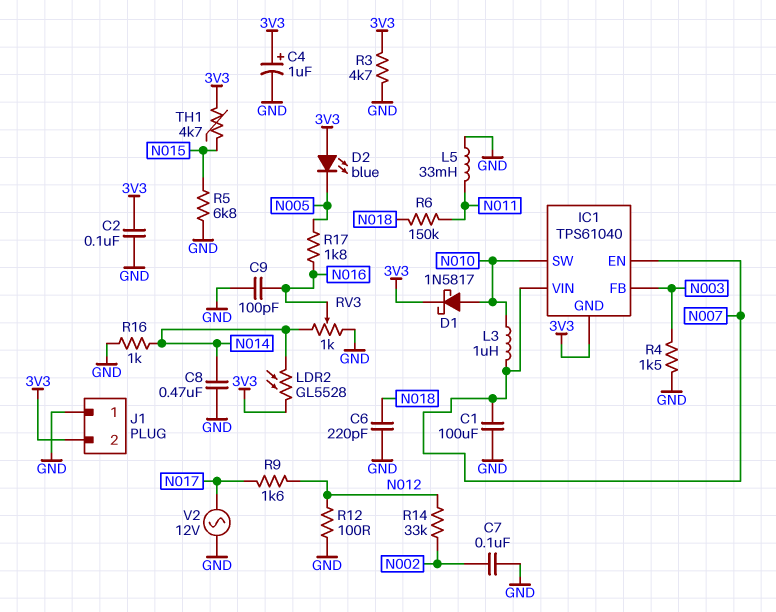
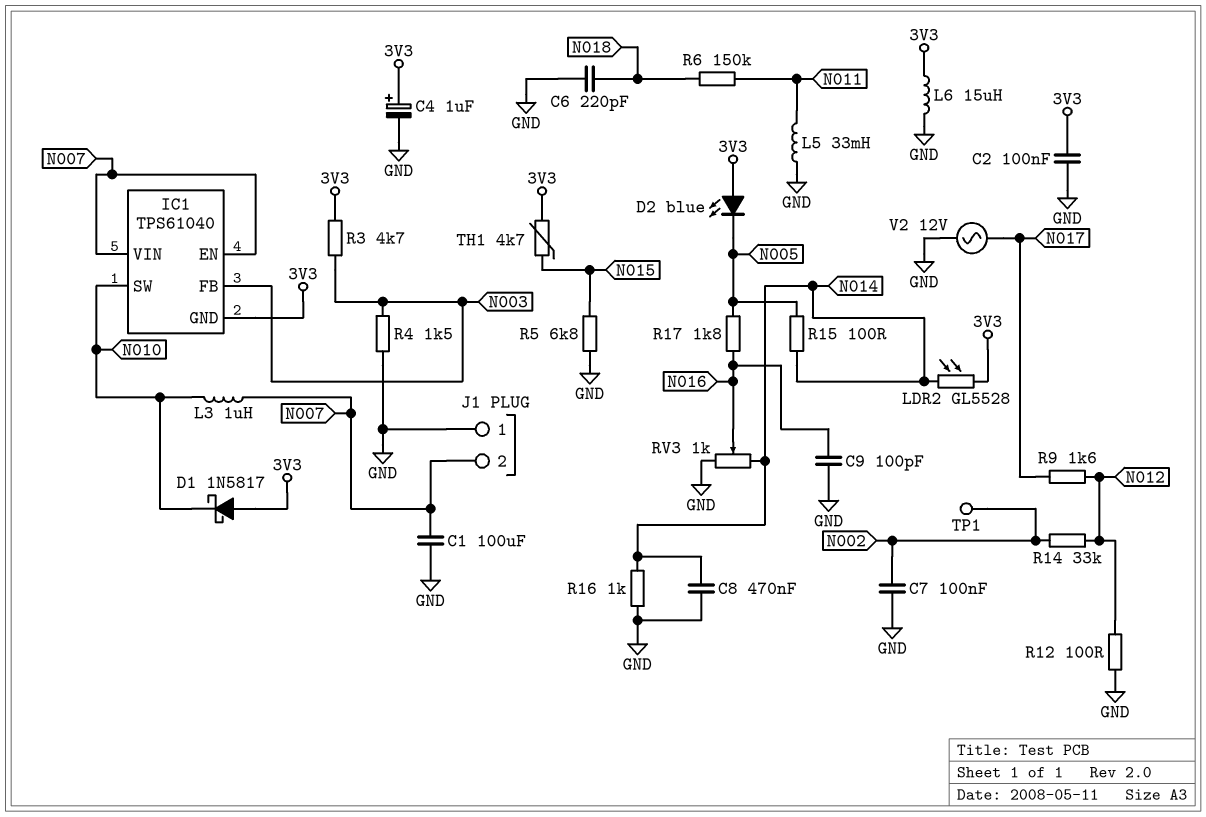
D1: schottky 1N5817 (A N010, K 3V3) -> schottky 1N5817 (A 3V3, K N010)
J1 pin 2: 3V3 -> N007
L6: none -> 15uH (3V3, GND)
R3: 4.7k (3V3, GND) -> 4.7k (3V3, N003)
R15: none -> 100 (N005, N014)
TP1: none -> test point (N002)

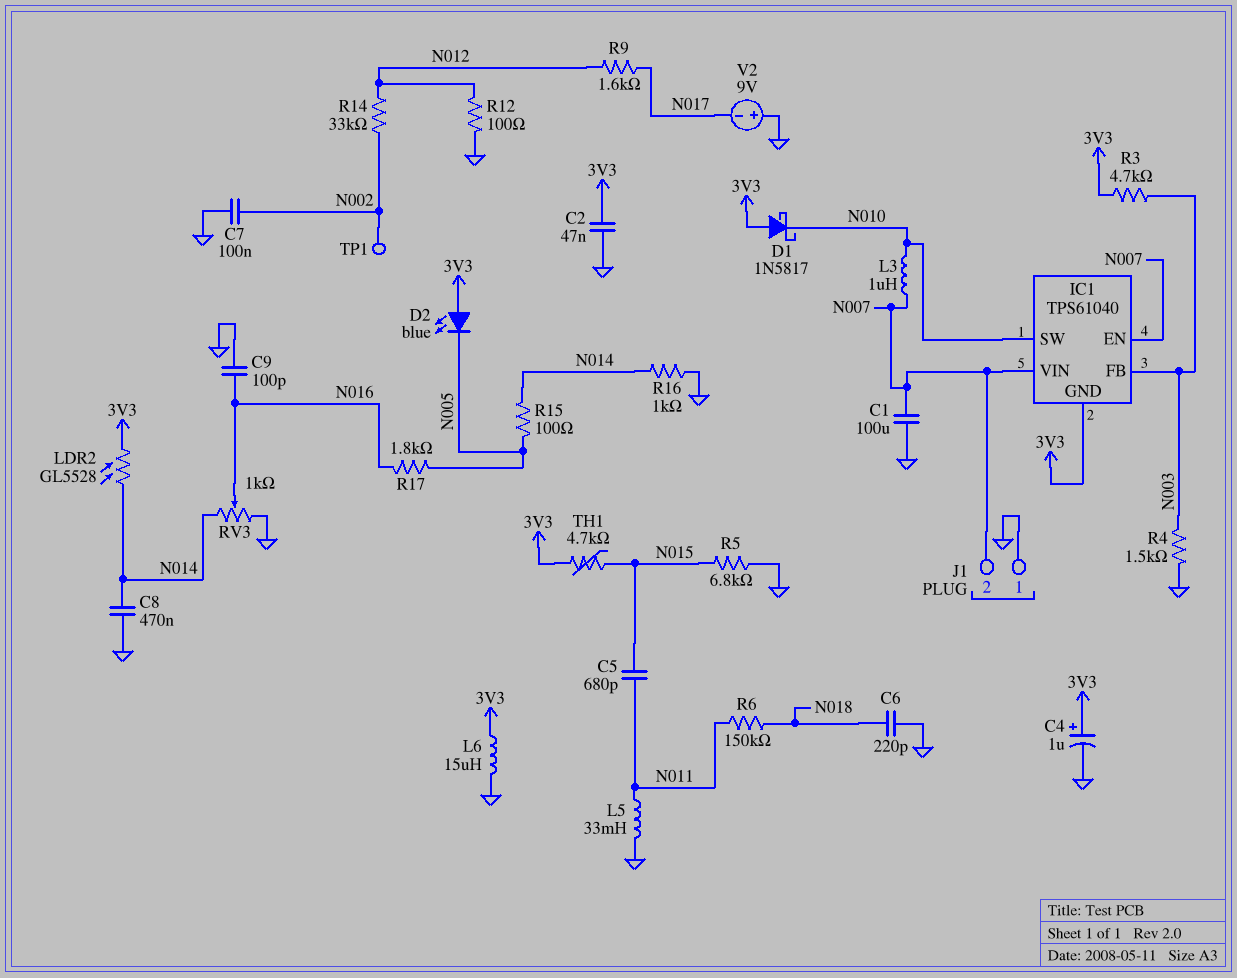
C2: 100nF (3V3, GND) -> 47nF (3V3, GND)
C5: none -> 680pF (N011, N015)
V2: AC 12V (GND, N017) -> 9V (plus GND, minus N017)

